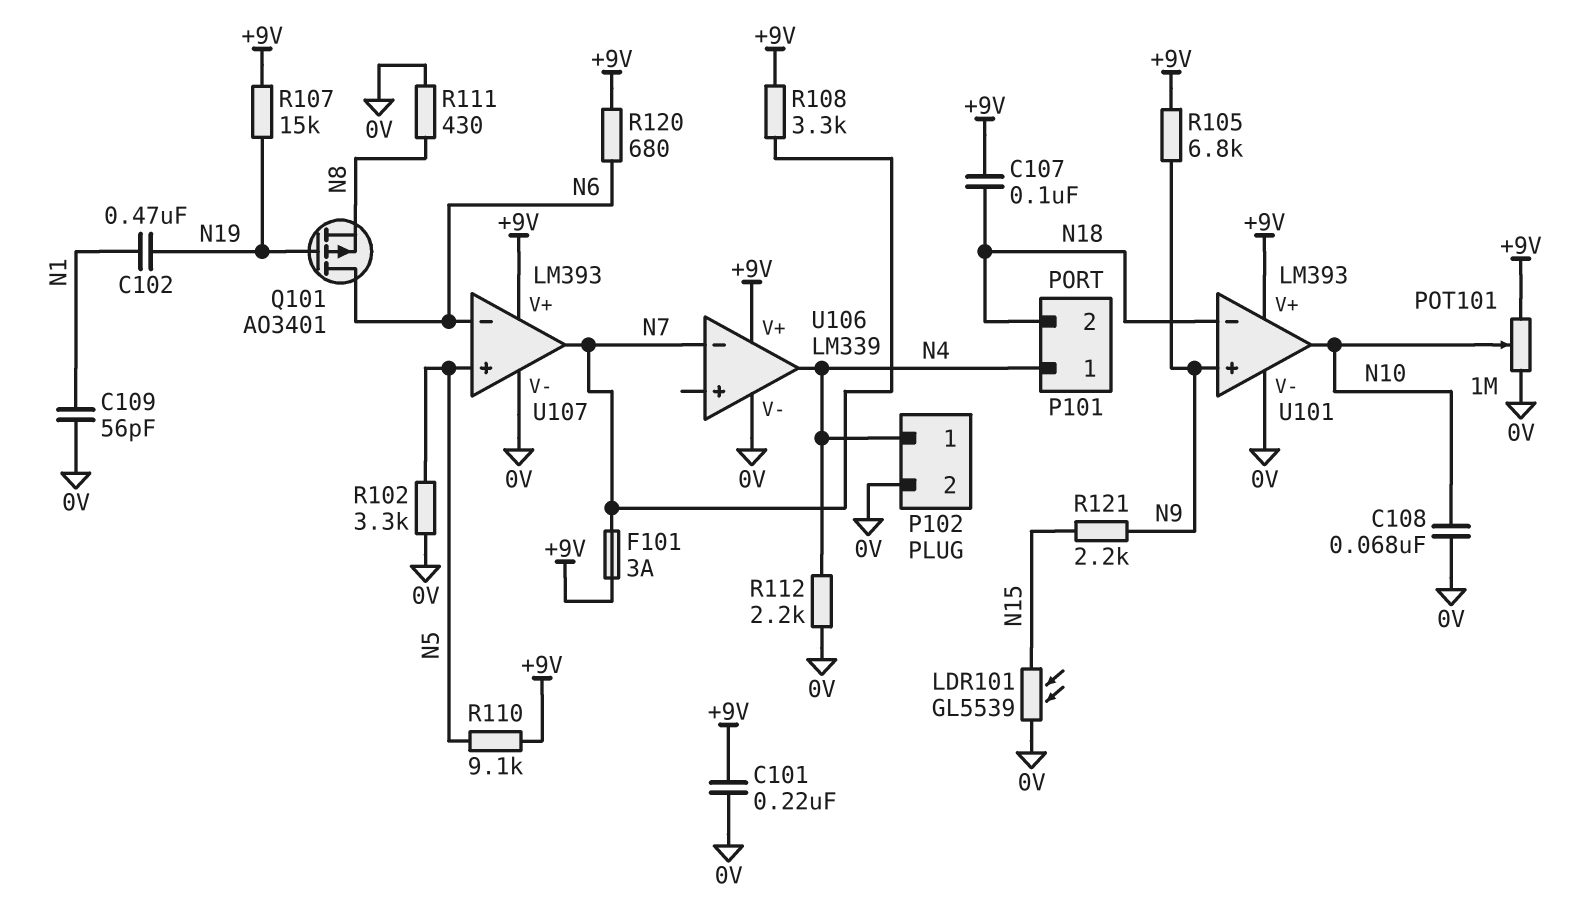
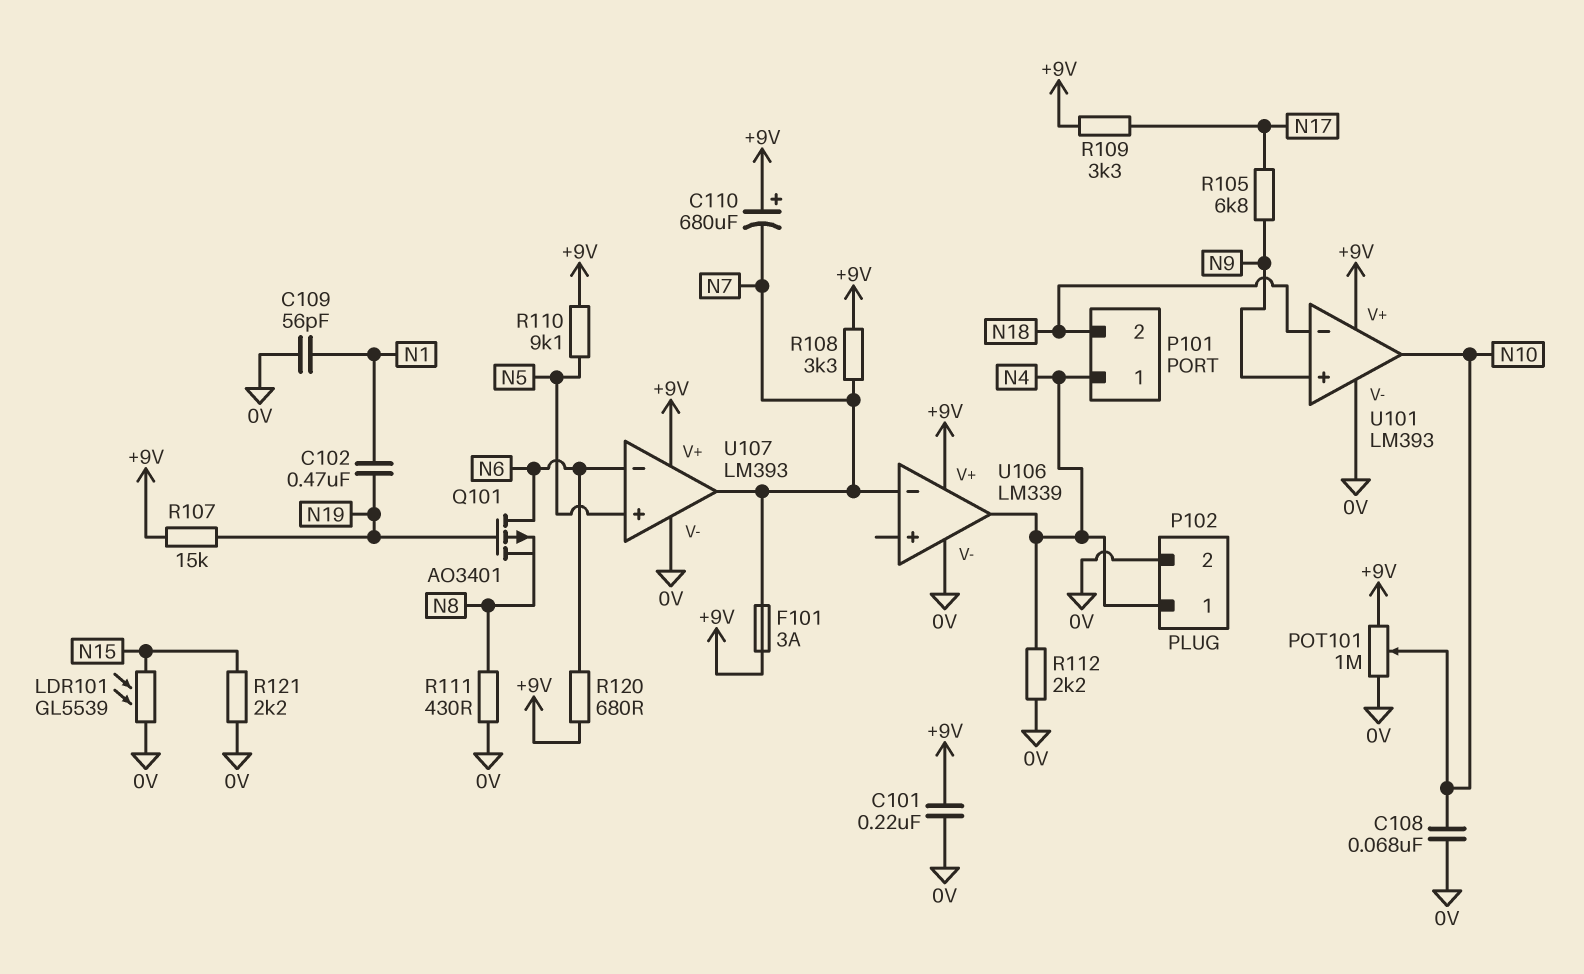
C107: 100nF (+9V, N18) -> none
C110: none -> 680uF (plus +9V, minus N7)
R102: 3.3k (0V, N5) -> none
R105: 6.8k (+9V, N9) -> 6.8k (N9, N17)
R109: none -> 3.3k (+9V, N17)
R121: 2.2k (N9, N15) -> 2.2k (0V, N15)

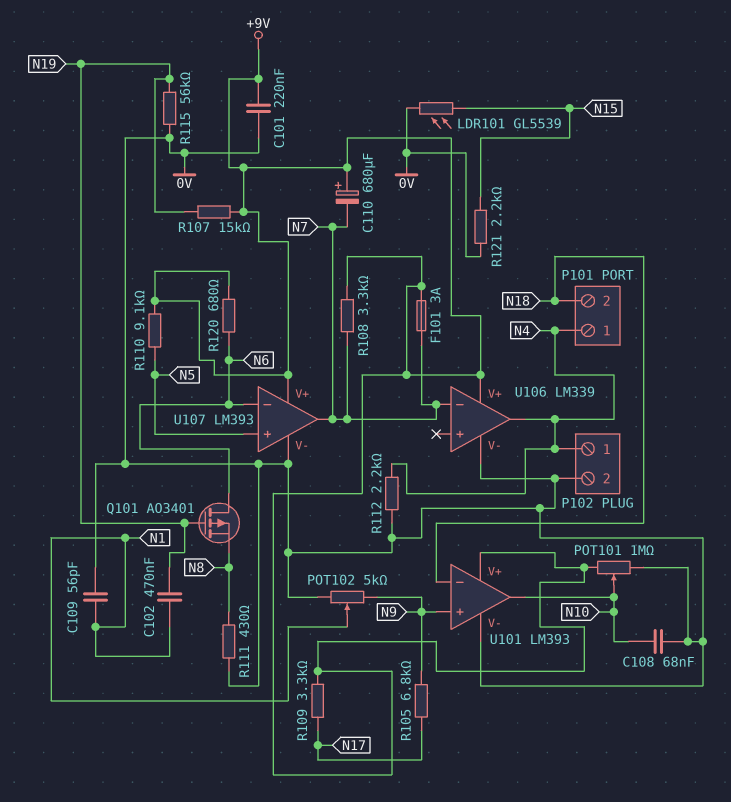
POT102: none -> 5k (0V, N9, wiper N1)
R115: none -> 56k (0V, N19)

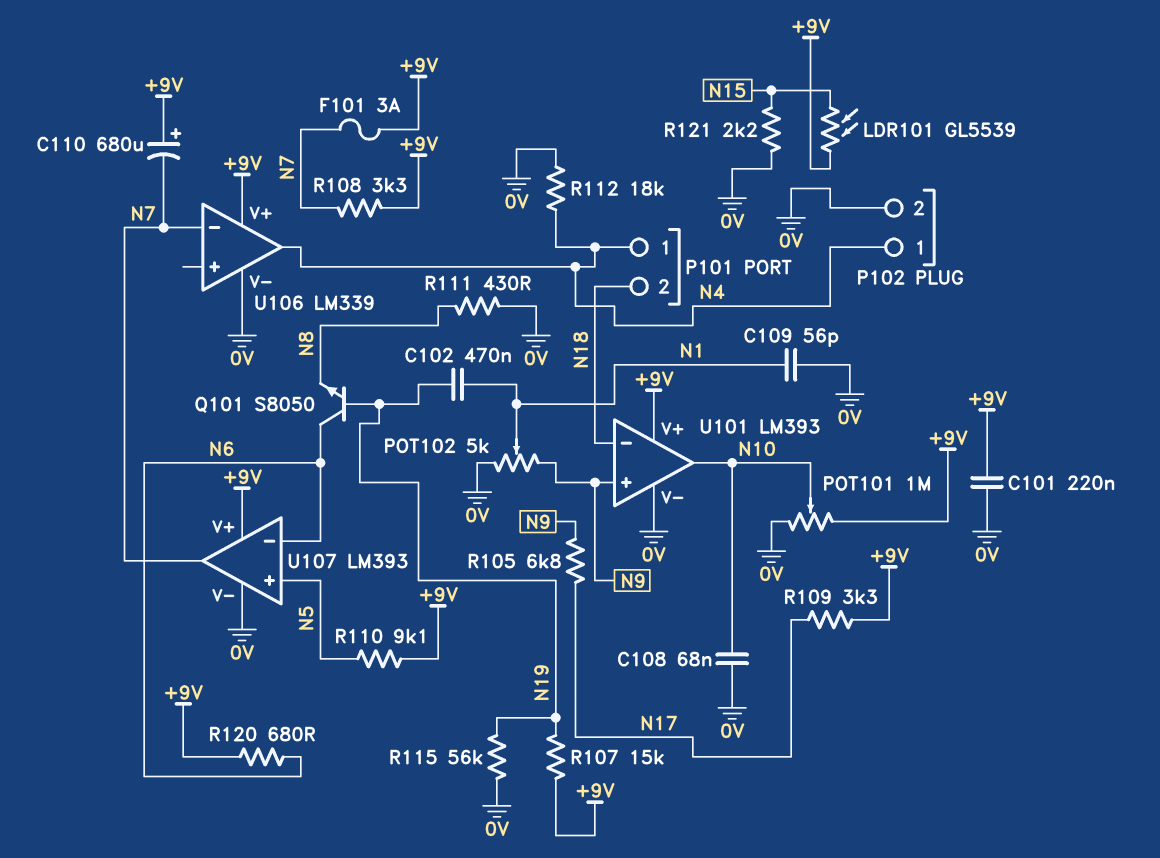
LDR101: GL5539 (0V, N15) -> GL5539 (+9V, N15)
Q101: PMOS AO3401 (G N19, D N6, S N8) -> NPN S8050 (B N19, C N6, E N8)
R112: 2.2k (0V, N4) -> 18k (0V, N4)

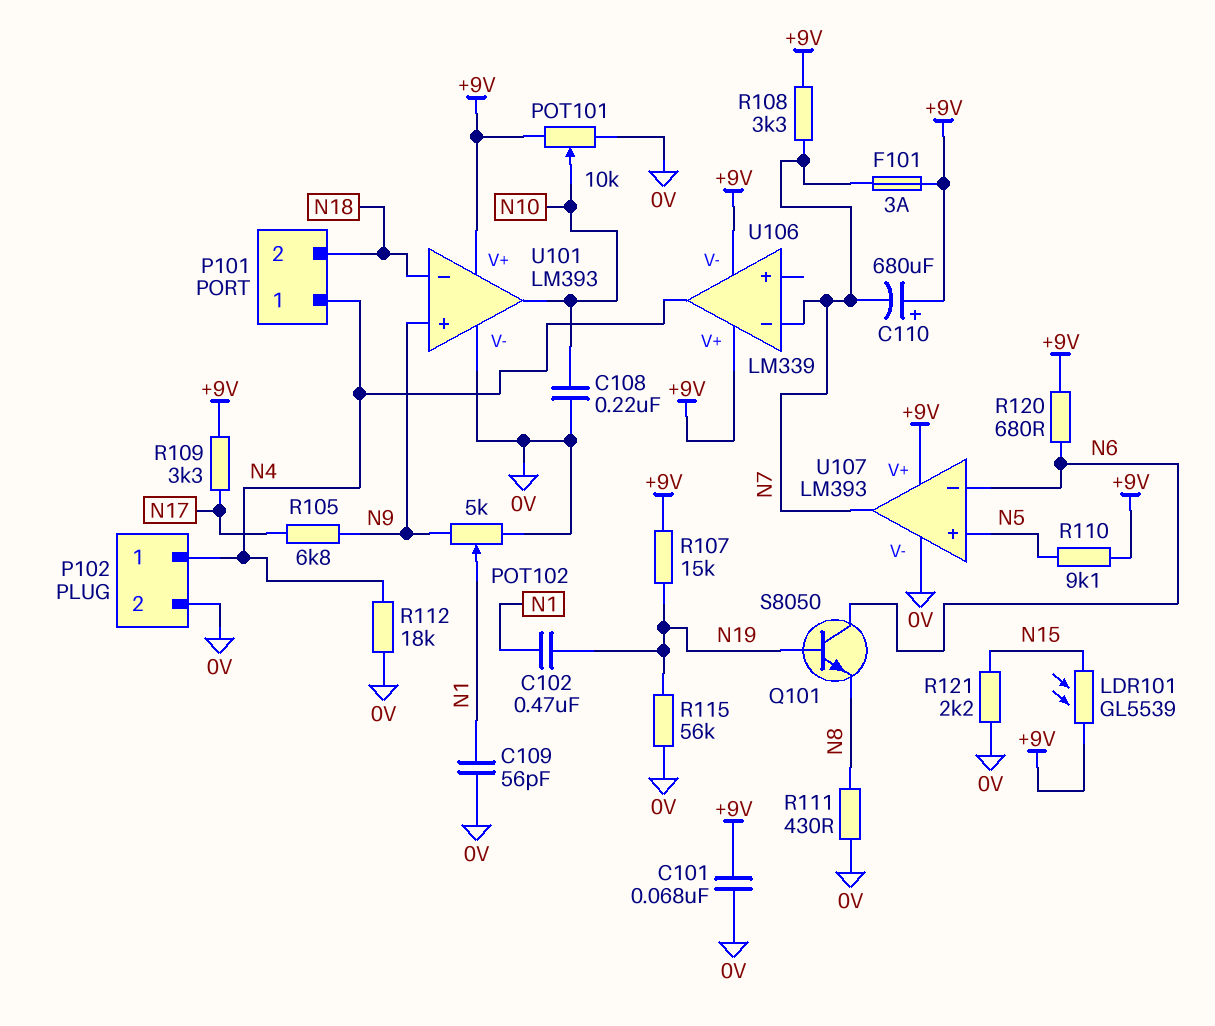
C101: 220nF (+9V, 0V) -> 68nF (+9V, 0V)
C108: 68nF (0V, N10) -> 220nF (0V, N10)
POT101: 1M (+9V, 0V, wiper N10) -> 10k (+9V, 0V, wiper N10)
U106 pin V-: 0V -> +9V

